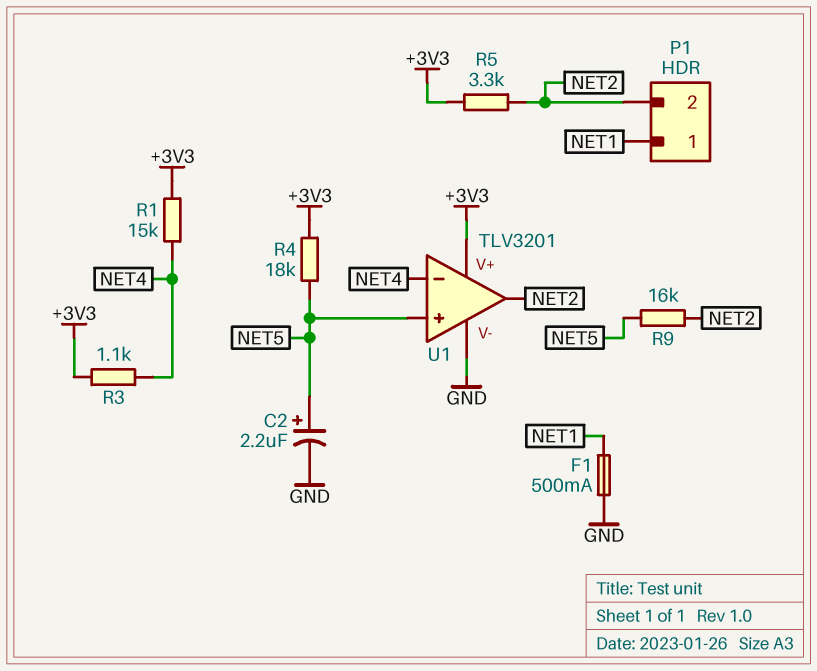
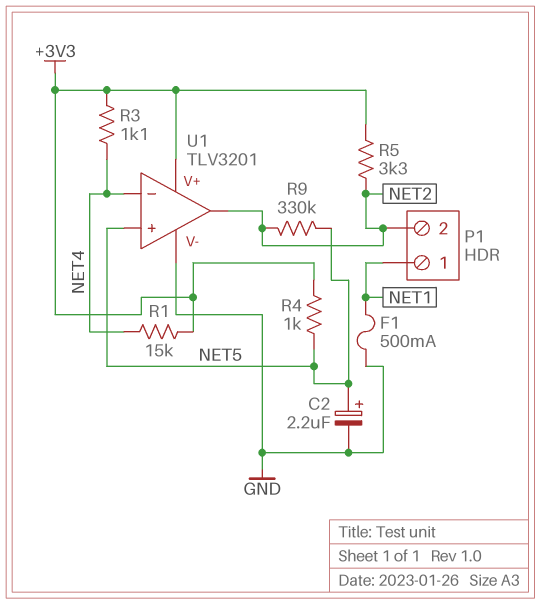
R4: 18k (+3V3, NET5) -> 1k (+3V3, NET5)
R9: 16k (NET2, NET5) -> 330k (NET2, NET5)

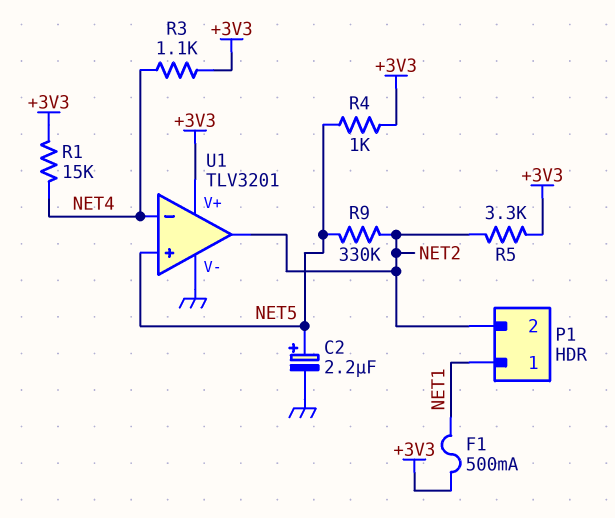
F1: 500mA (GND, NET1) -> 500mA (+3V3, NET1)

